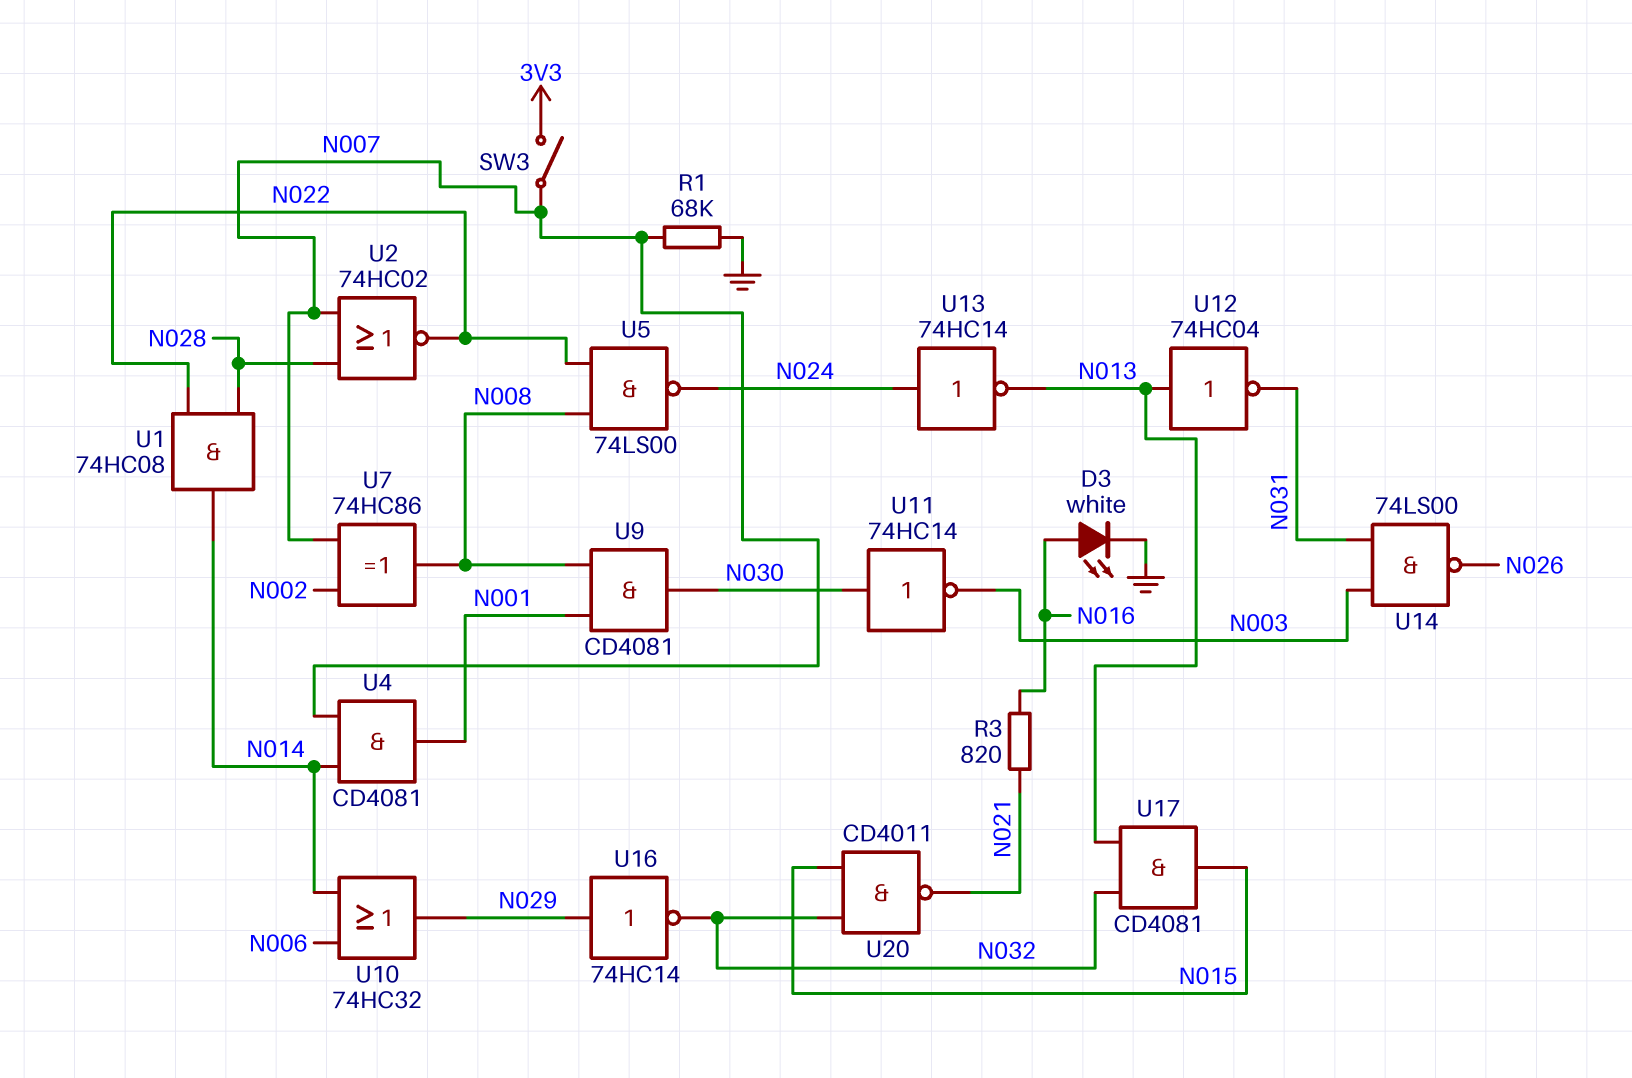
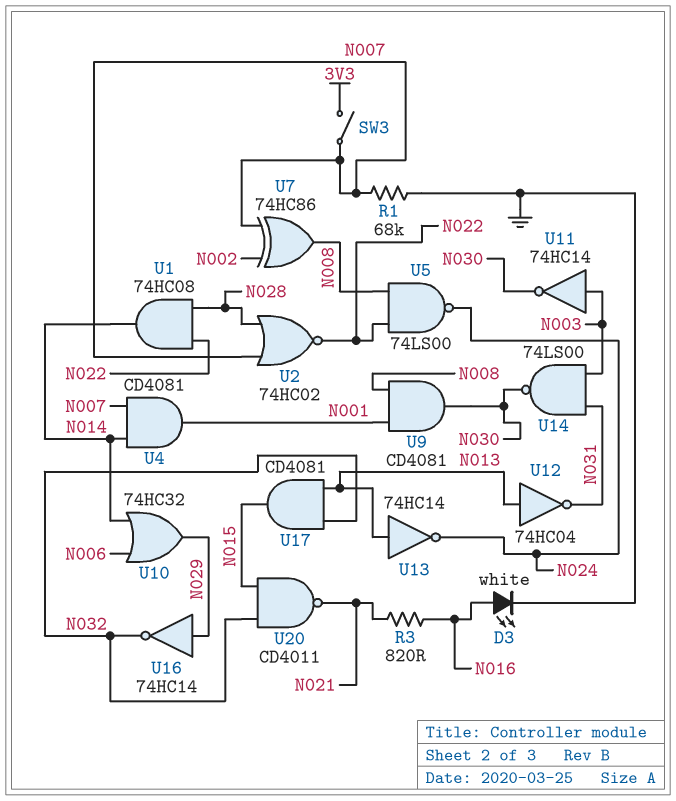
U11: NOT 74HC14 (in N030, out N003) -> NOT 74HC14 (in N003, out N030)
U13: NOT 74HC14 (in N024, out N013) -> NOT 74HC14 (in N013, out N024)
U14: NAND 74LS00 (in N003, in N031, out N026) -> NAND 74LS00 (in N003, in N031, out N030)

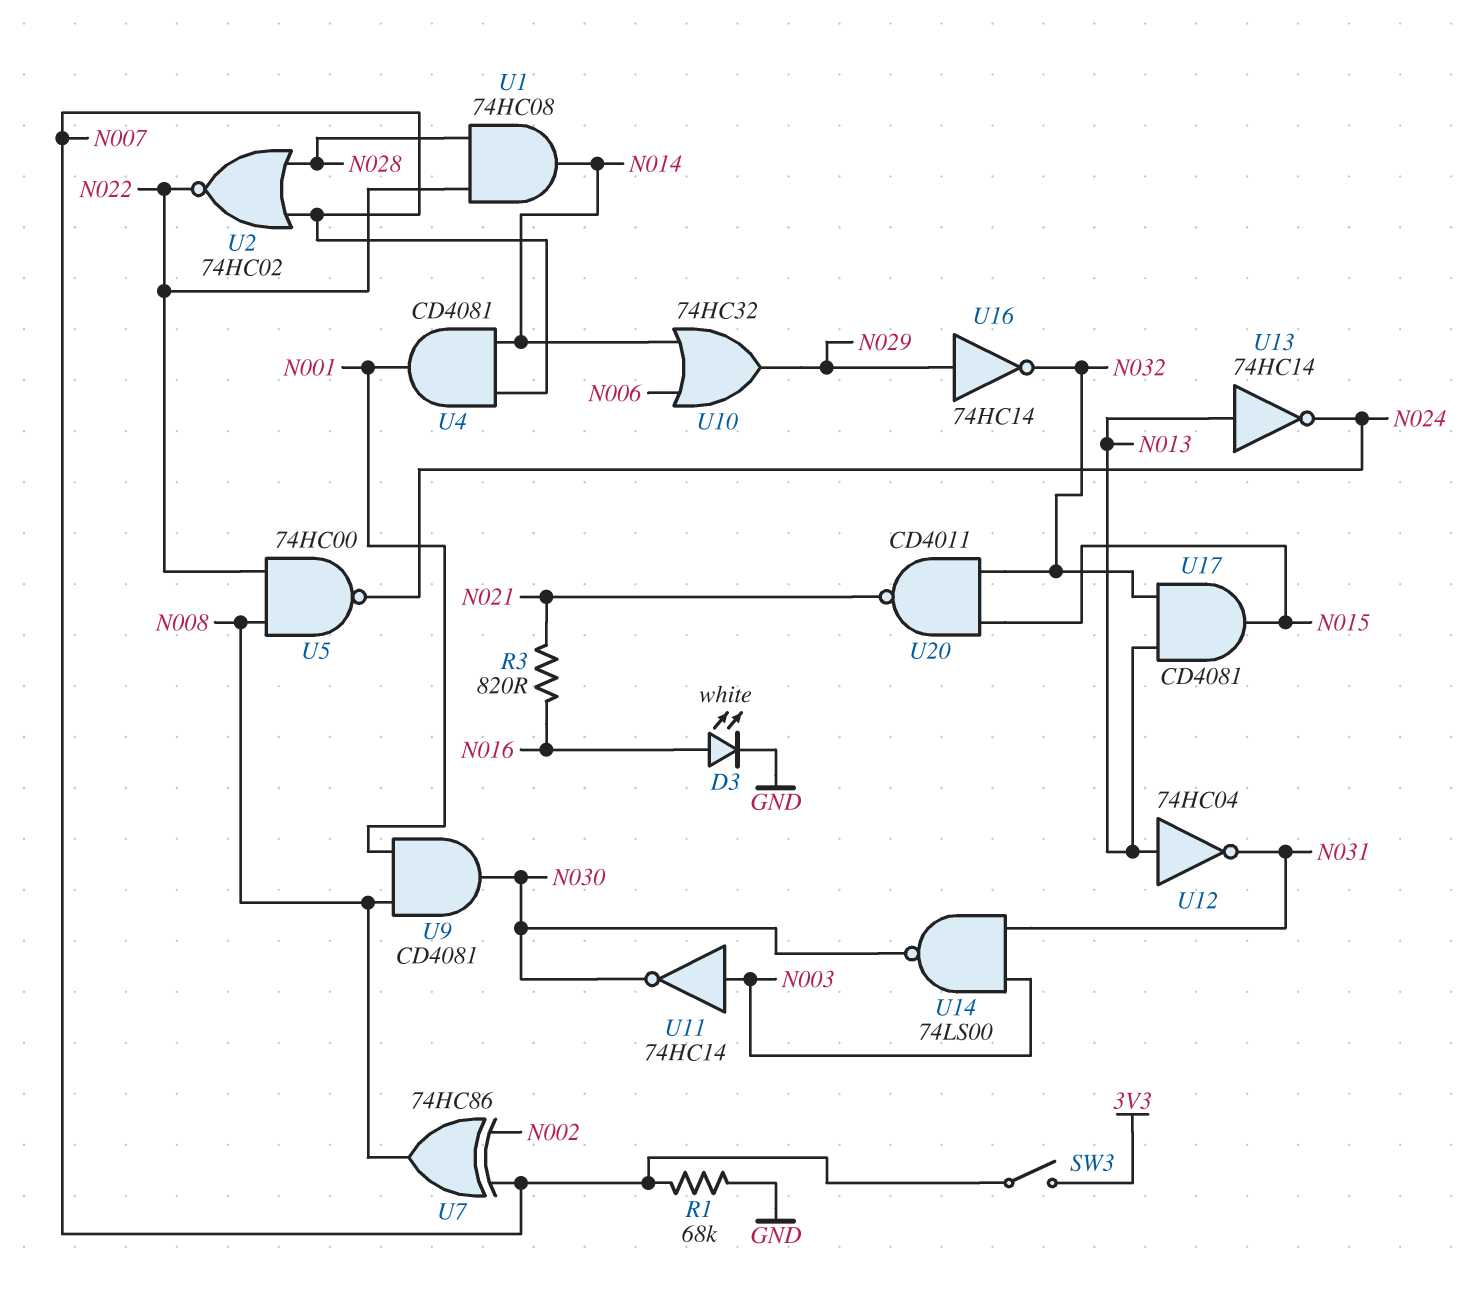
U5: NAND 74LS00 (in N008, in N022, out N024) -> NAND 74HC00 (in N008, in N022, out N024)

